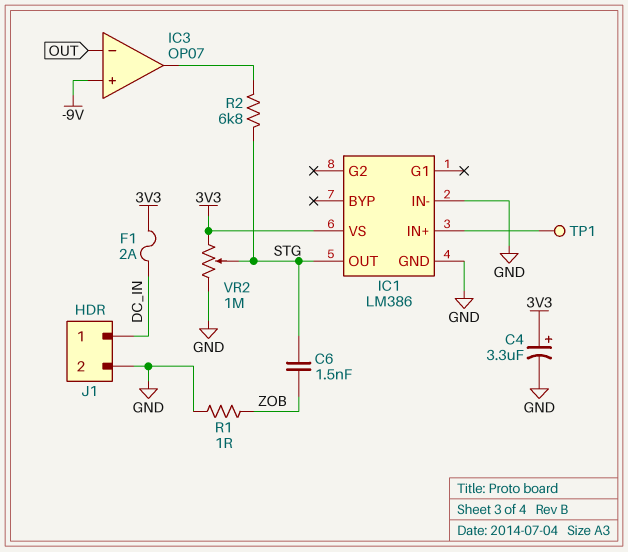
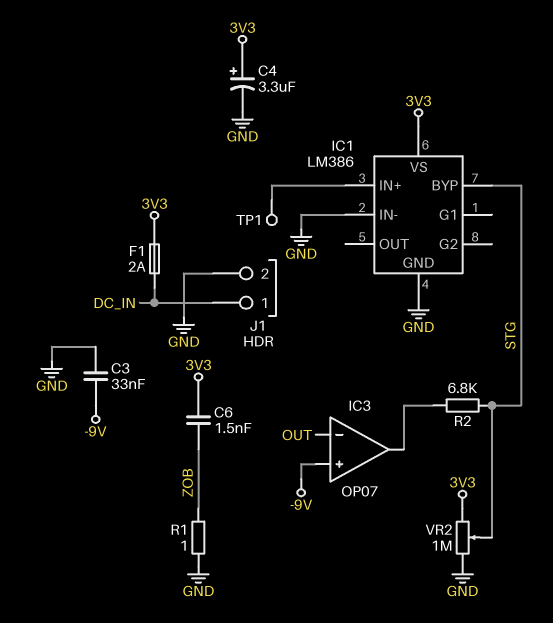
C3: none -> 33nF (-9V, GND)
C6: 1.5nF (STG, ZOB) -> 1.5nF (3V3, ZOB)
IC1 pin BYP: none -> STG
IC1 pin OUT: STG -> none

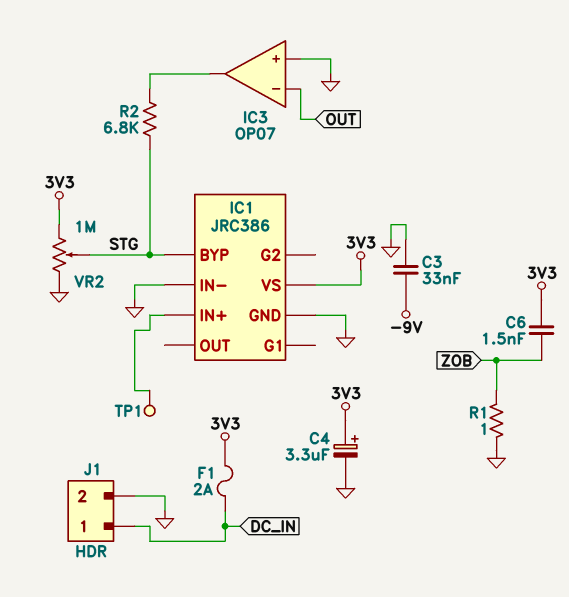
IC1: LM386 -> JRC386
IC3 pin in+: -9V -> GND

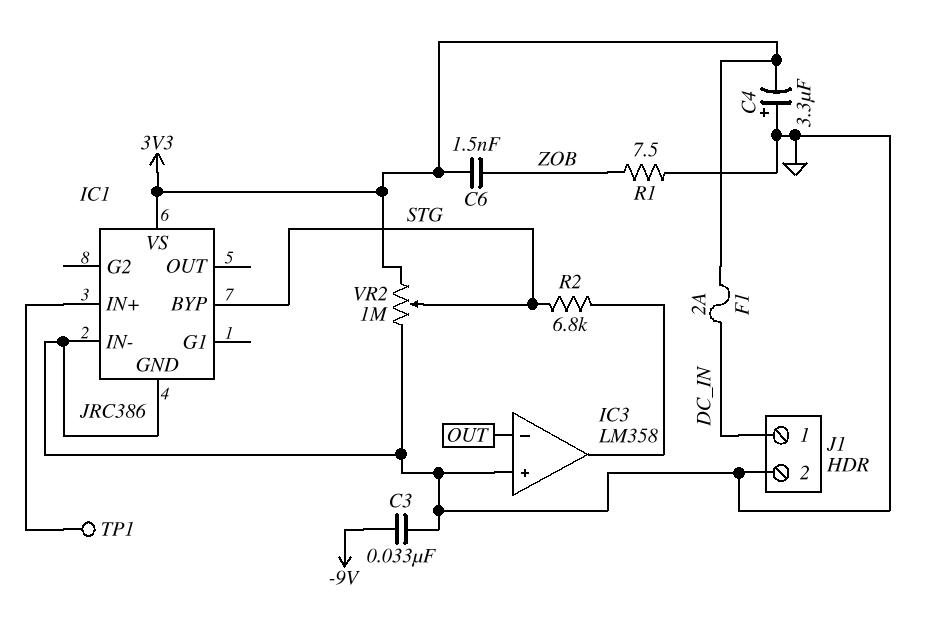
C4: 3.3uF (plus 3V3, minus GND) -> 3.3uF (plus GND, minus 3V3)
IC3: OP07 -> LM358
R1: 1 (GND, ZOB) -> 7.5 (GND, ZOB)

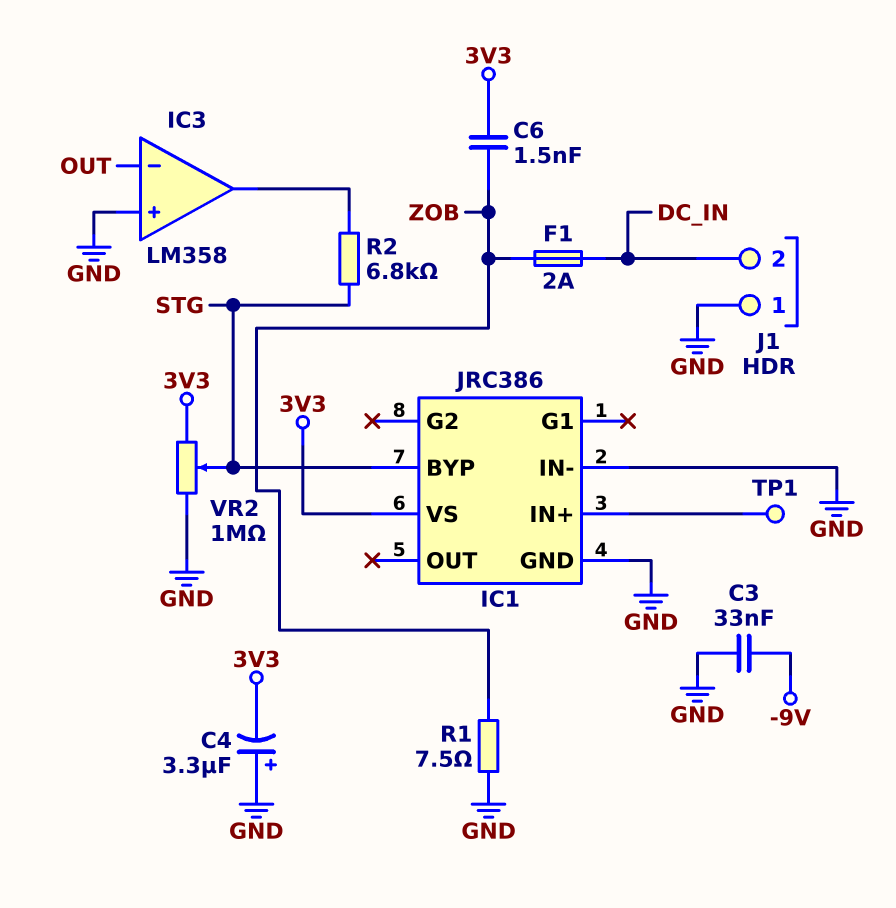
F1: 2A (3V3, DC_IN) -> 2A (DC_IN, ZOB)
J1 pin 1: DC_IN -> GND
J1 pin 2: GND -> DC_IN

